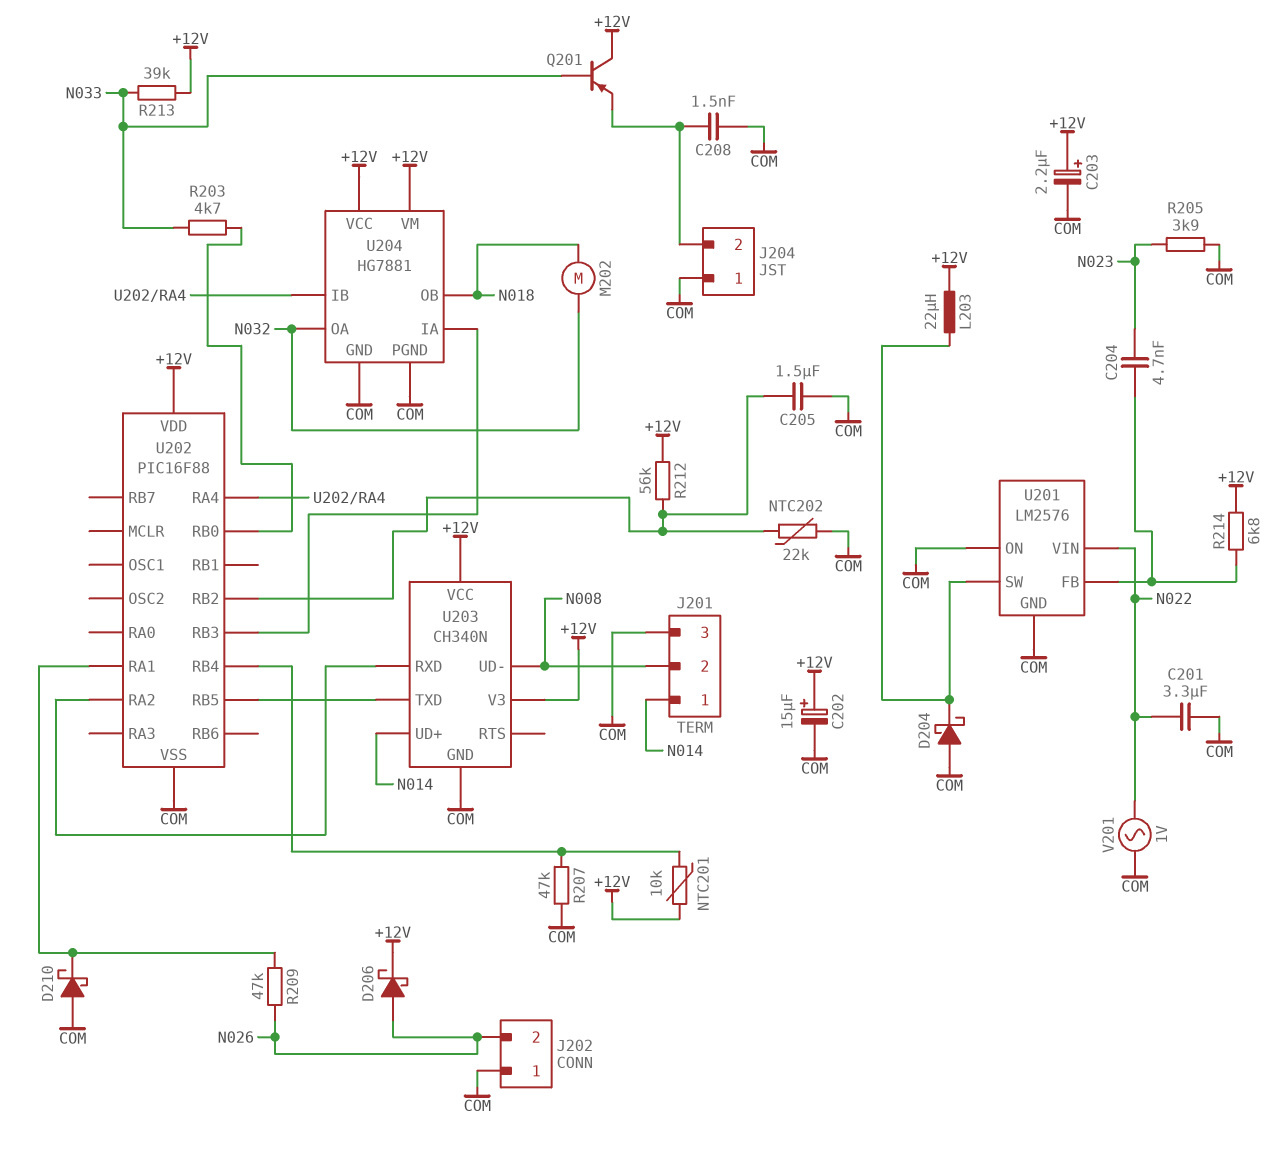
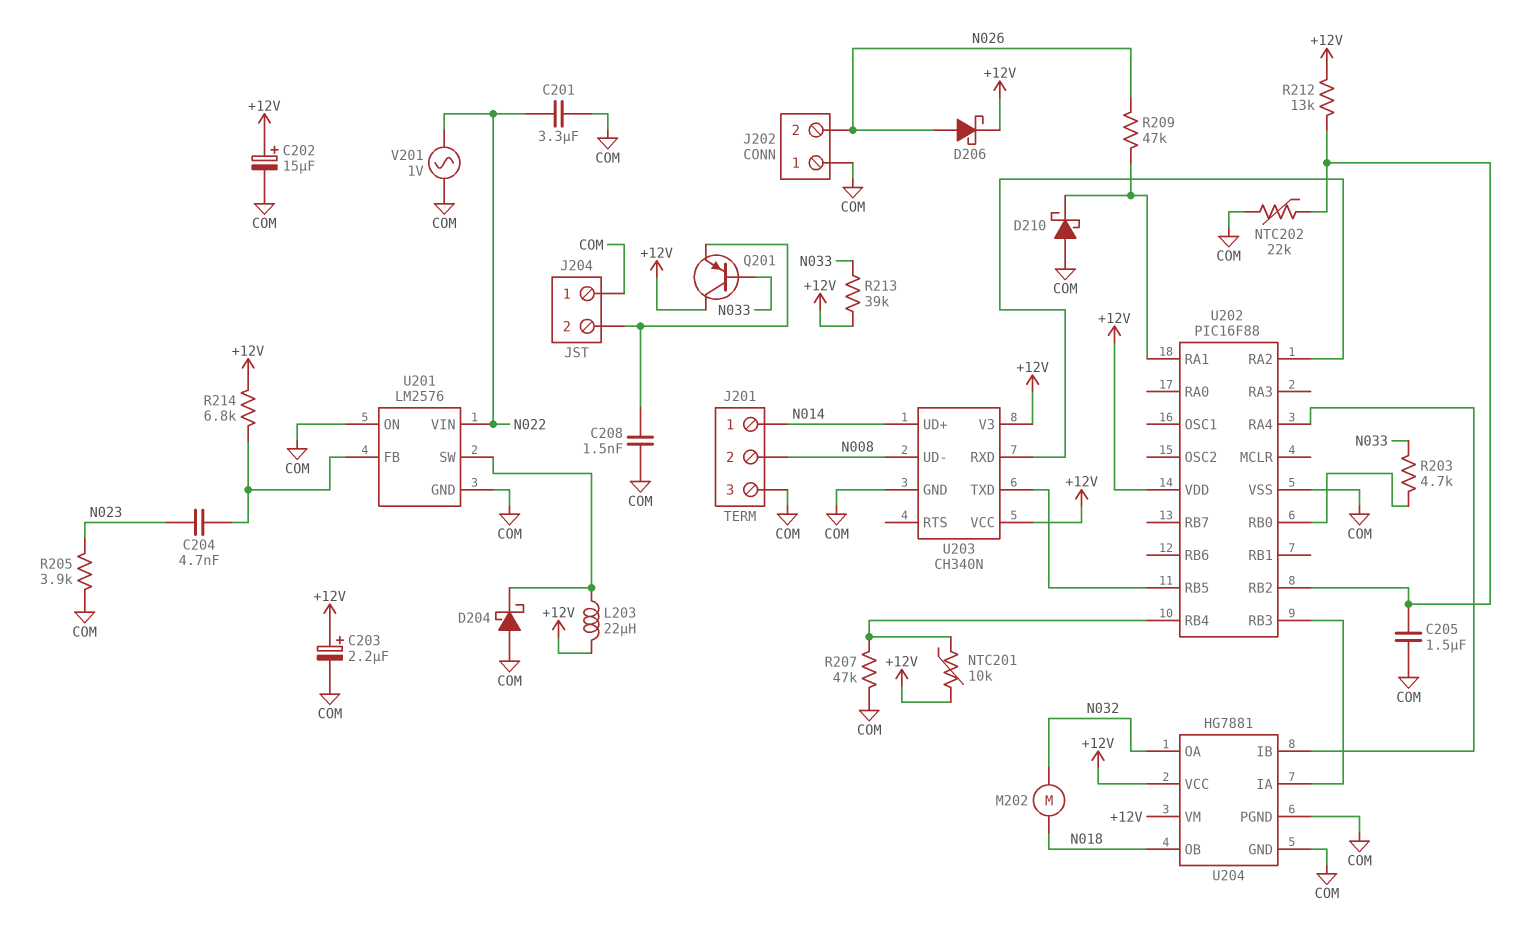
R212: 56k (+12V, U202/RB2) -> 13k (+12V, U202/RB2)

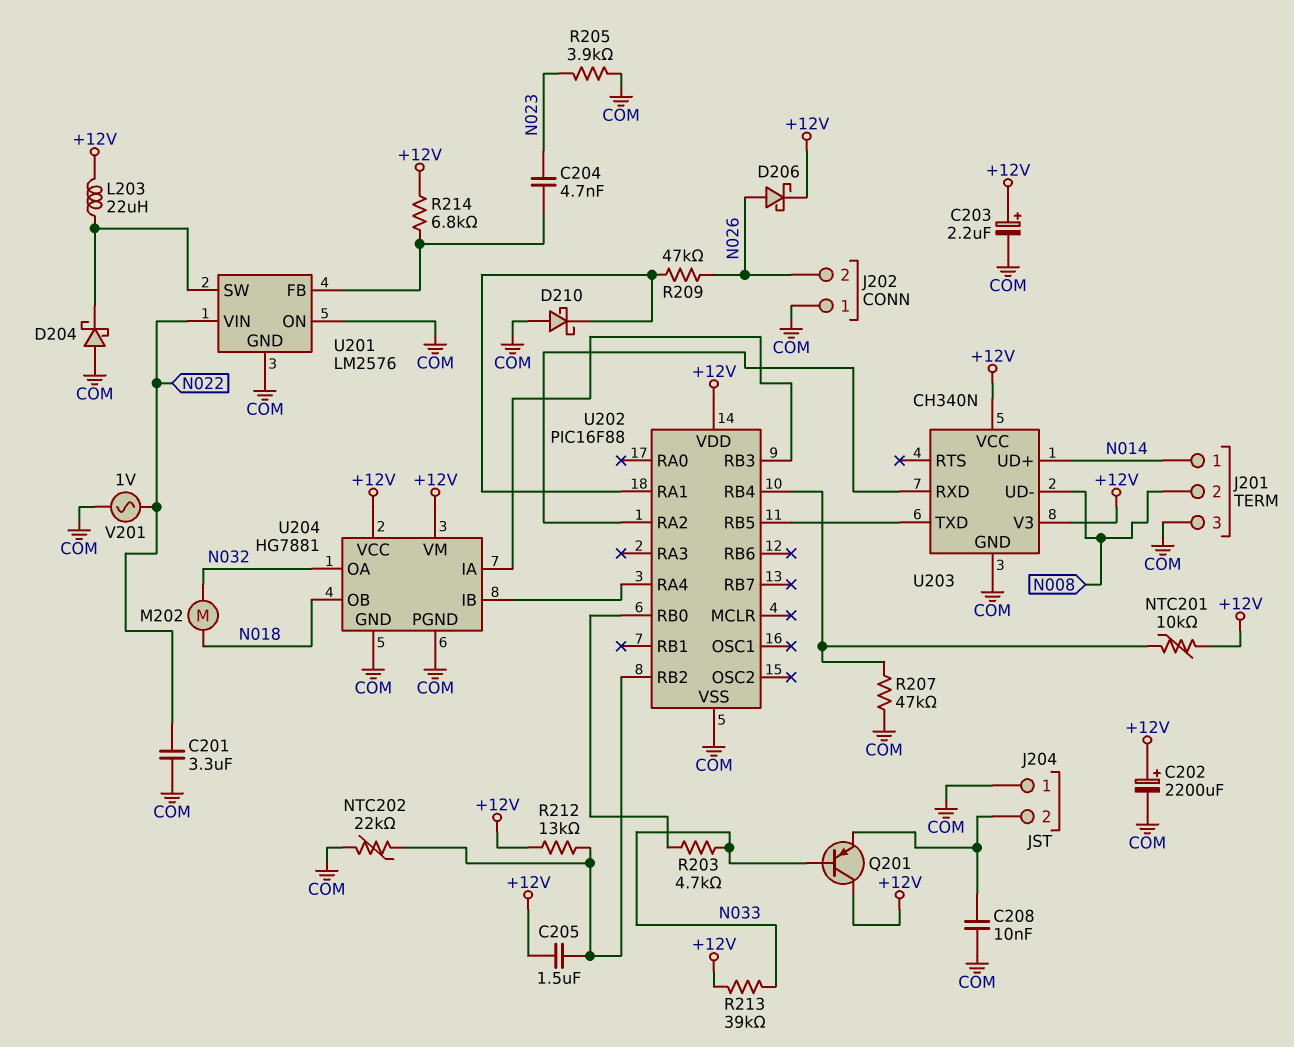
C202: 15uF (plus +12V, minus COM) -> 2200uF (plus +12V, minus COM)
C205: 1.5uF (COM, U202/RB2) -> 1.5uF (+12V, U202/RB2)
C208: 1.5nF (COM, J204/2) -> 10nF (COM, J204/2)

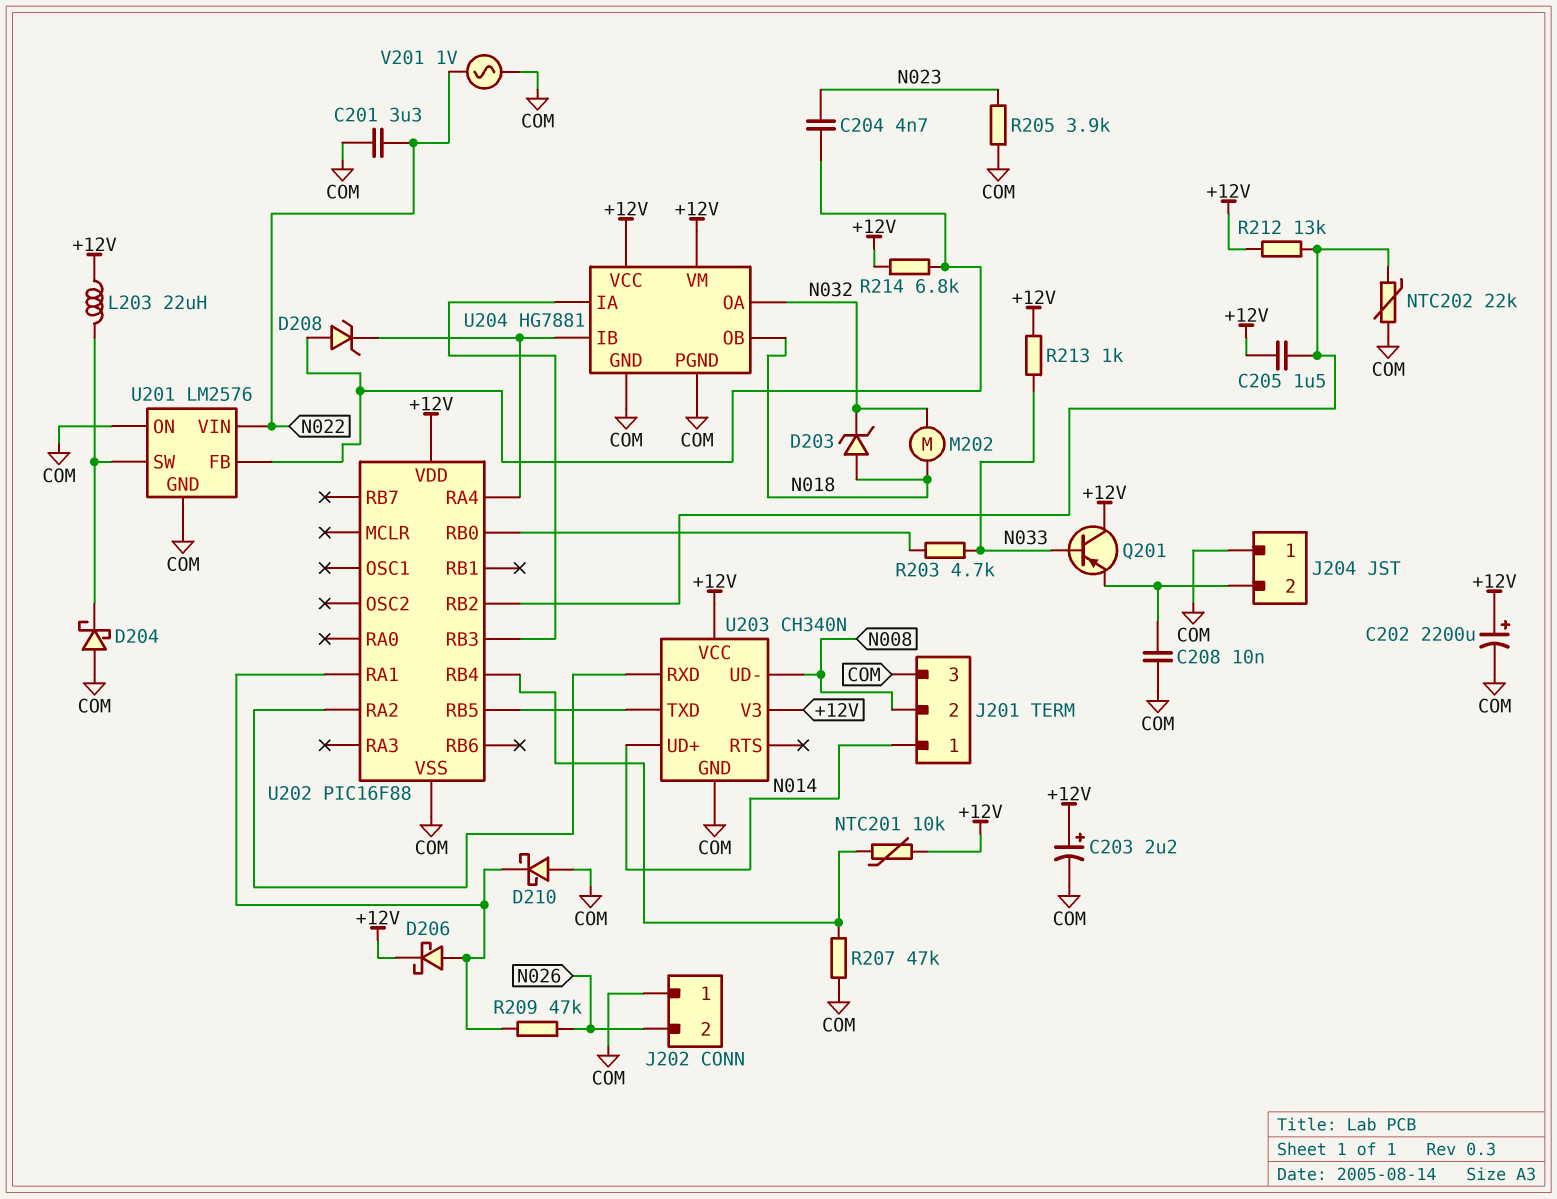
D203: none -> zener (A N018, K N032)
D206: schottky (A N026, K +12V) -> schottky (A U202/RA1, K +12V)
D208: none -> zener (A U201/FB, K U202/RA4)
R213: 39k (+12V, N033) -> 1k (+12V, N033)

